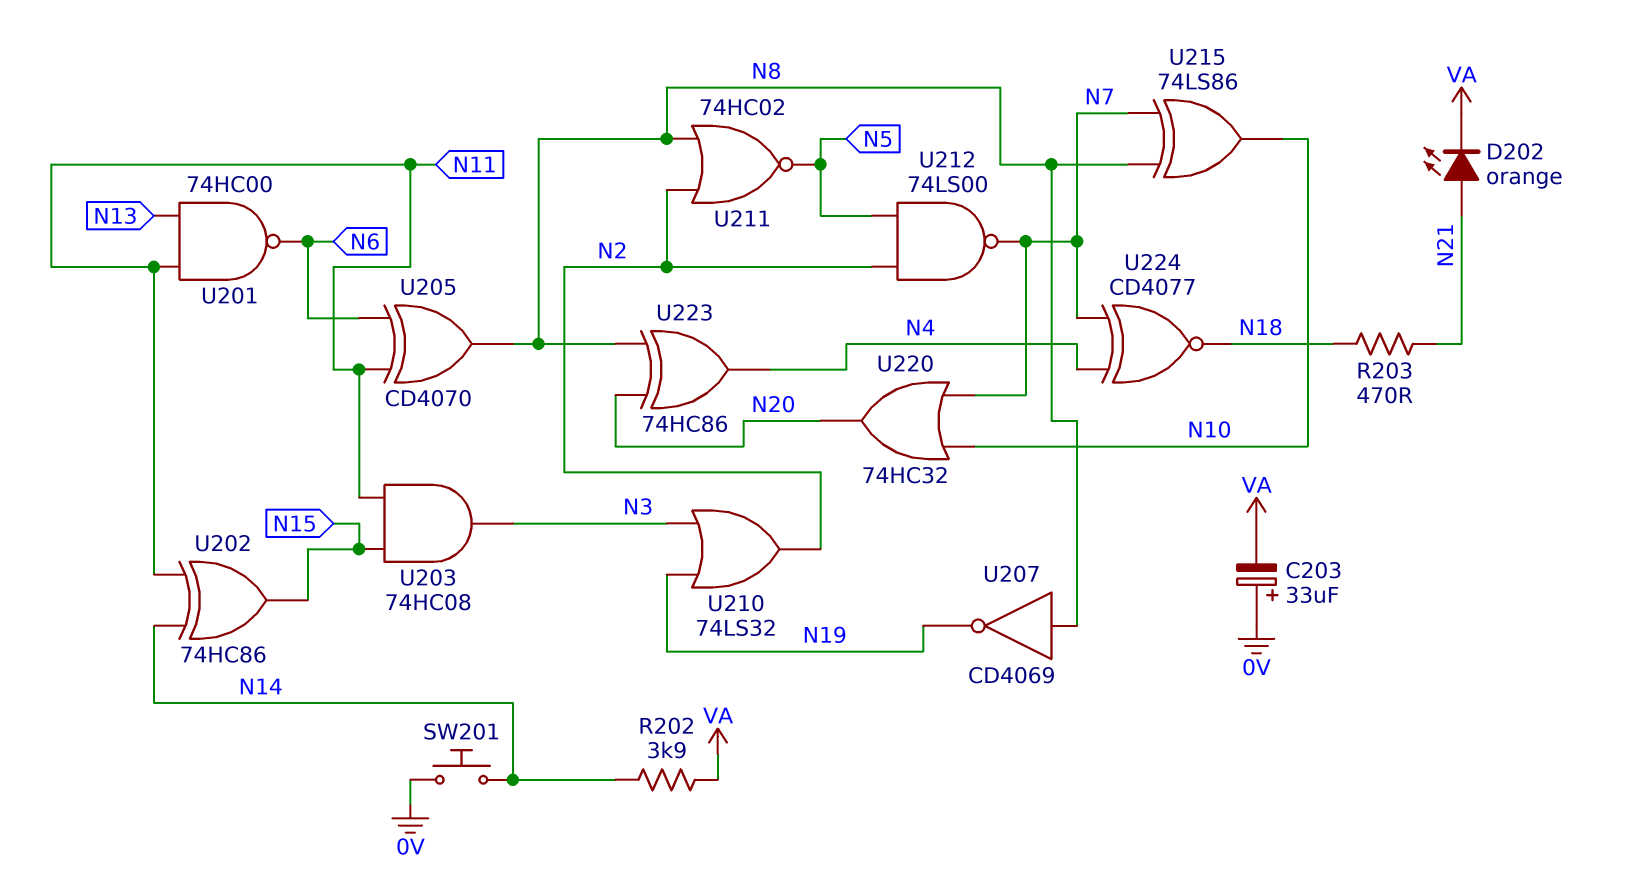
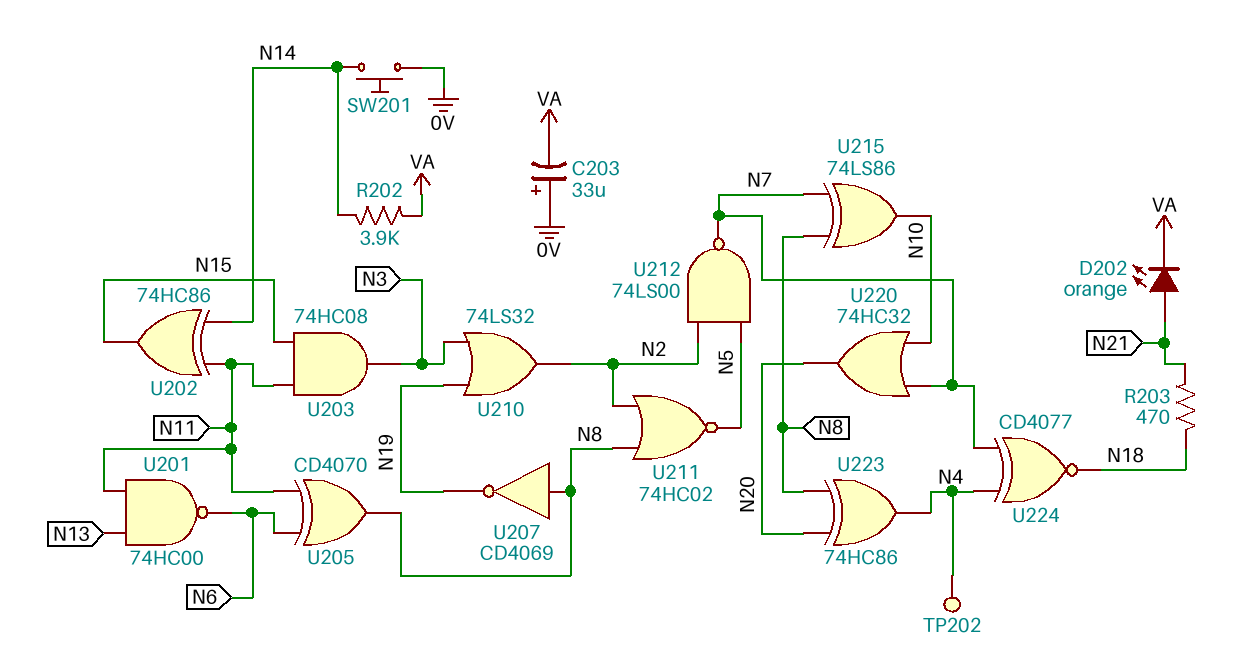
TP202: none -> test point (N4)

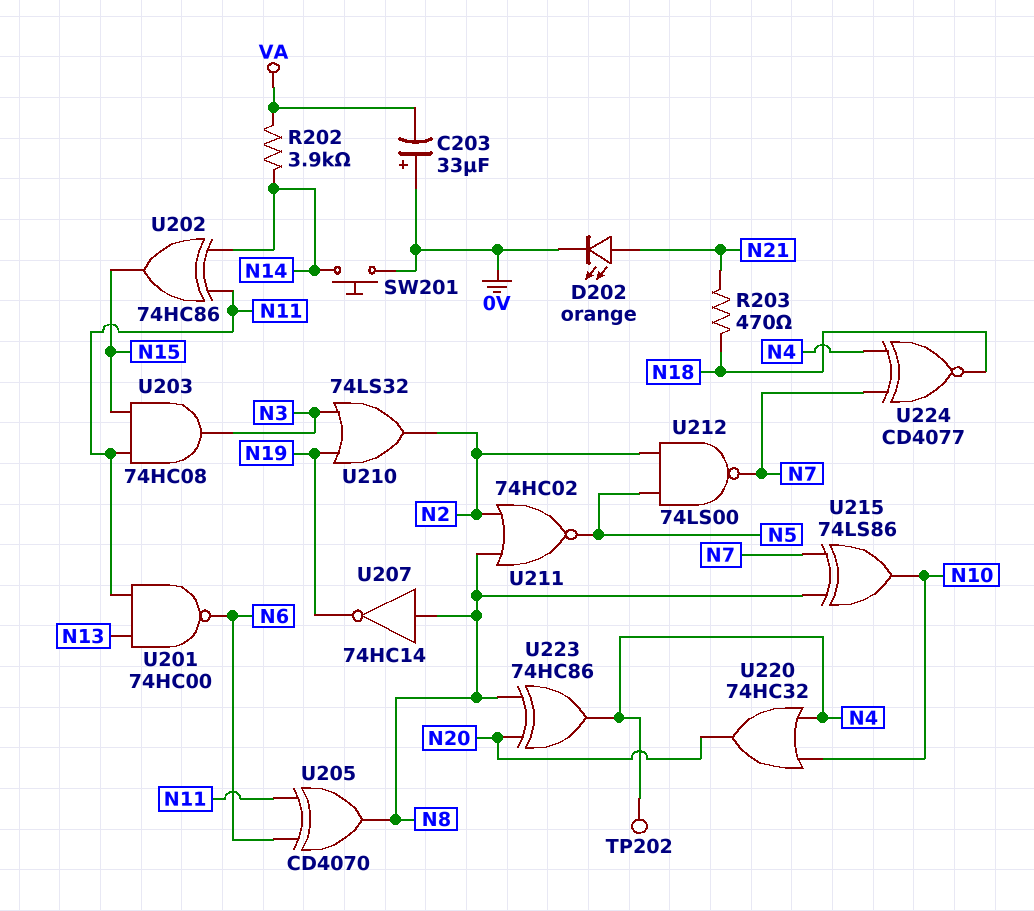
D202: LED orange (A N21, K VA) -> LED orange (A N21, K 0V)
U207: NOT CD4069 (in N8, out N19) -> NOT 74HC14 (in N8, out N19)
U220: OR 74HC32 (in N7, in N10, out N20) -> OR 74HC32 (in N4, in N10, out N20)

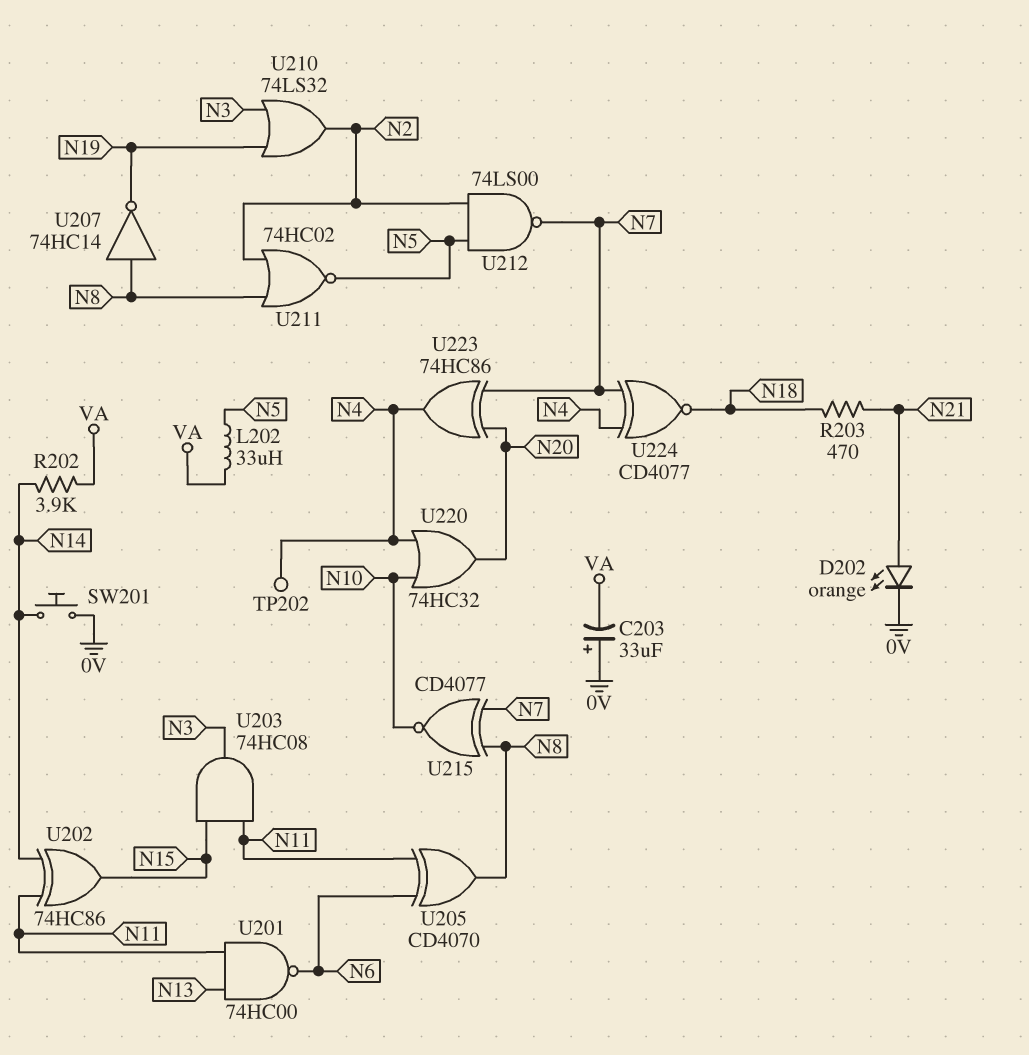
L202: none -> 33uH (N5, VA)
U215: XOR 74LS86 (in N7, in N8, out N10) -> XNOR CD4077 (in N7, in N8, out N10)
U223: XOR 74HC86 (in N8, in N20, out N4) -> XOR 74HC86 (in N7, in N20, out N4)

